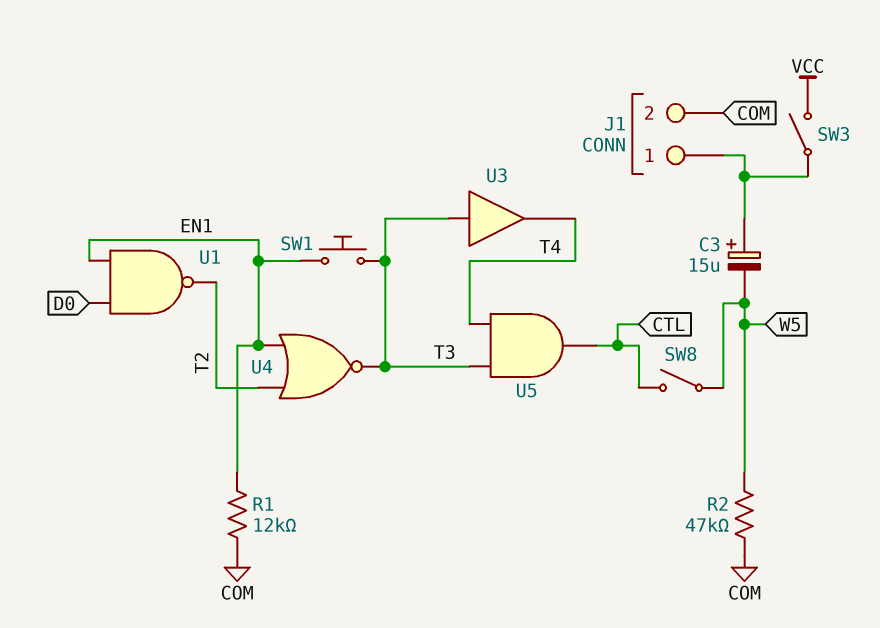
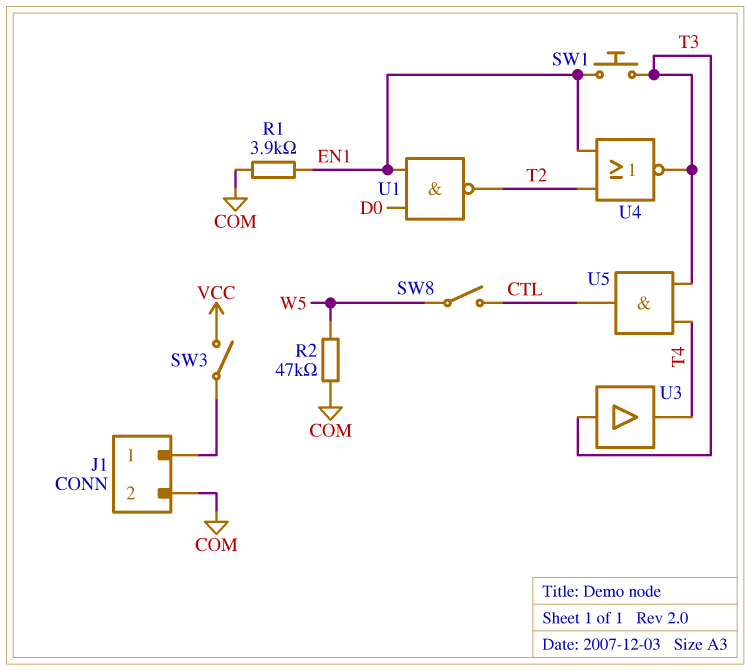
C3: 15uF (plus J1/1, minus W5) -> none
R1: 12k (COM, EN1) -> 3.9k (COM, EN1)

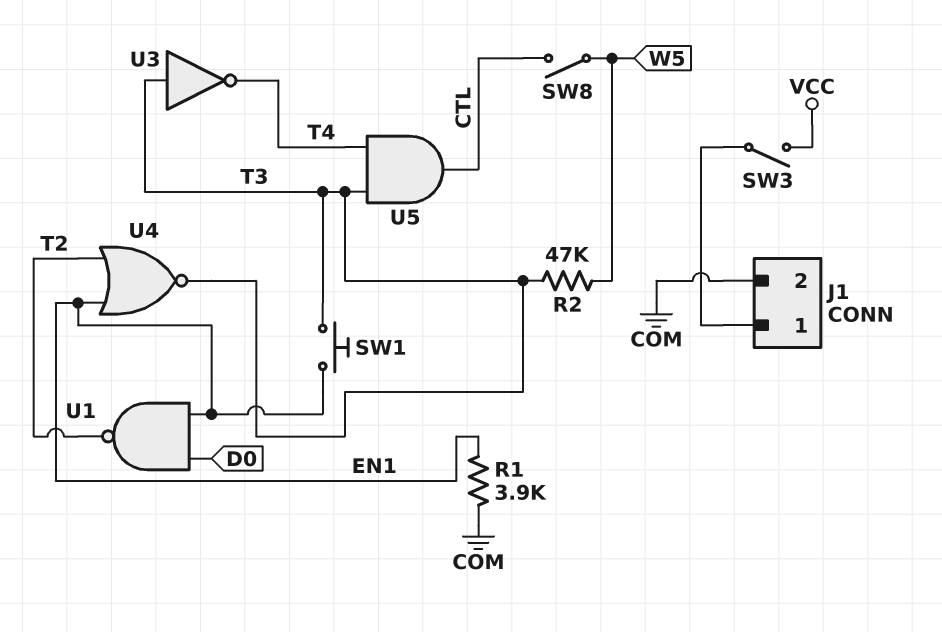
R2: 47k (COM, W5) -> 47k (T3, W5)
U3: buffer (in T3, out T4) -> NOT (in T3, out T4)

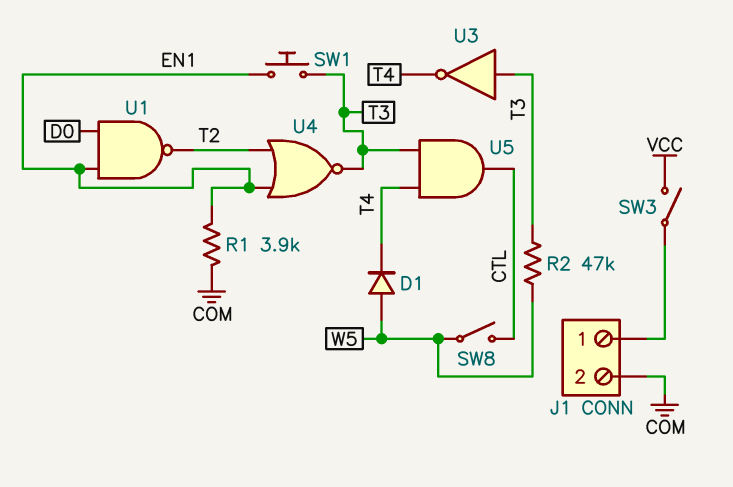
D1: none -> diode (A W5, K T4)

